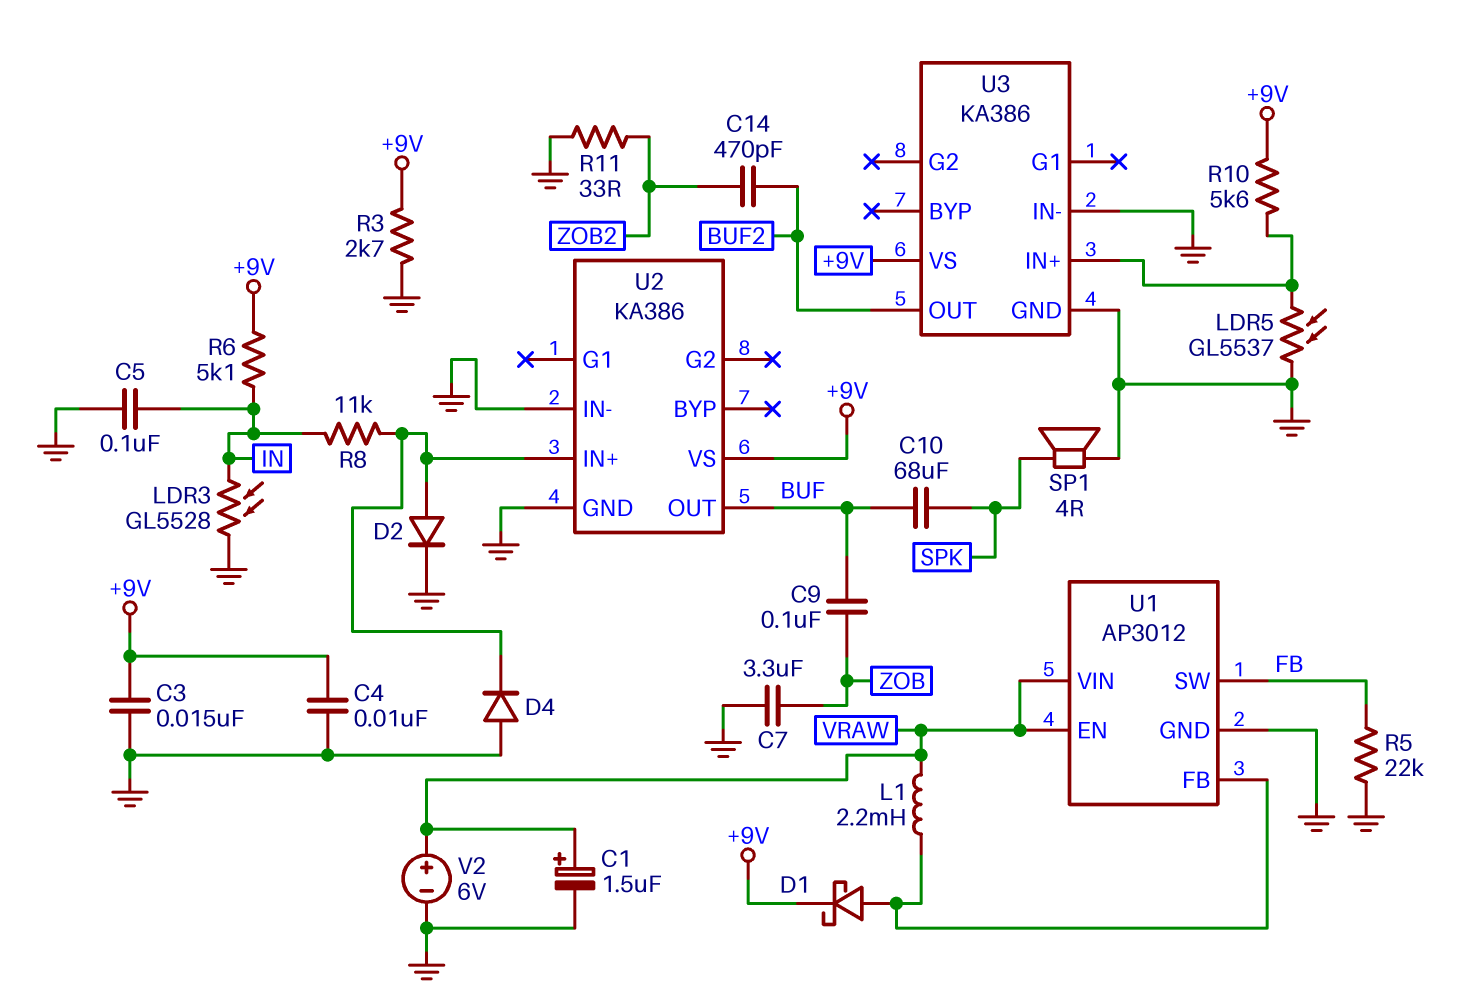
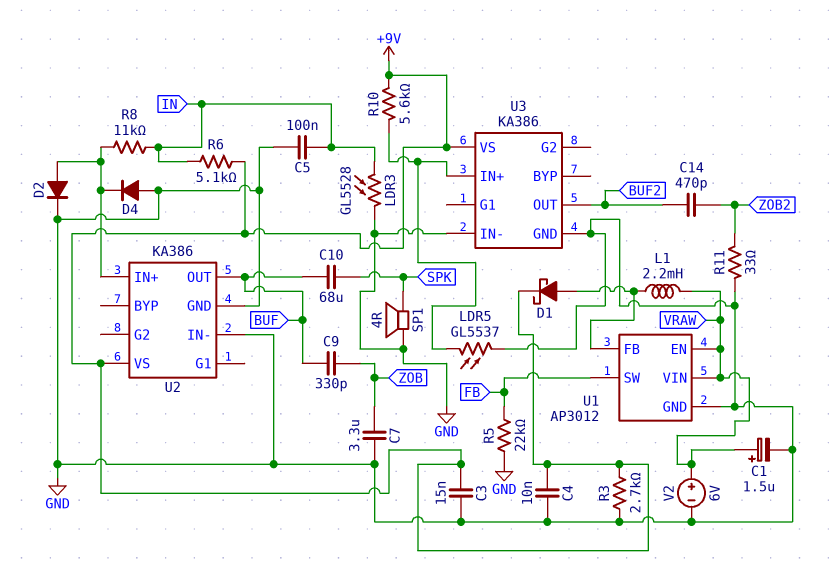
C9: 100nF (BUF, ZOB) -> 330pF (BUF, ZOB)

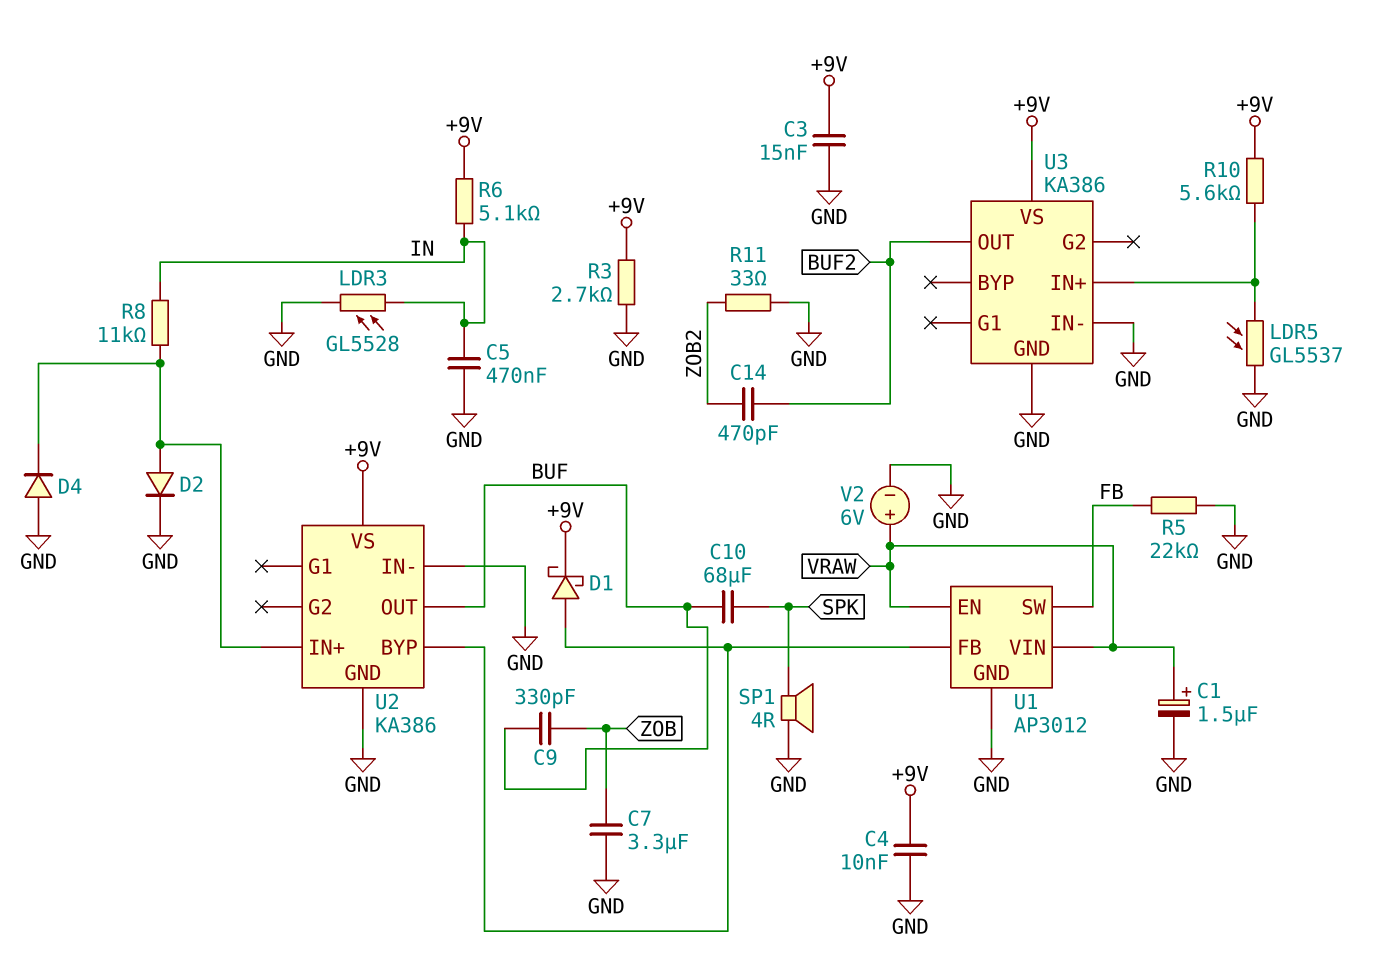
C5: 100nF (GND, IN) -> 470nF (GND, IN)
L1: 2.2mH (U1/FB, VRAW) -> none
U2 pin BYP: none -> U1/FB

